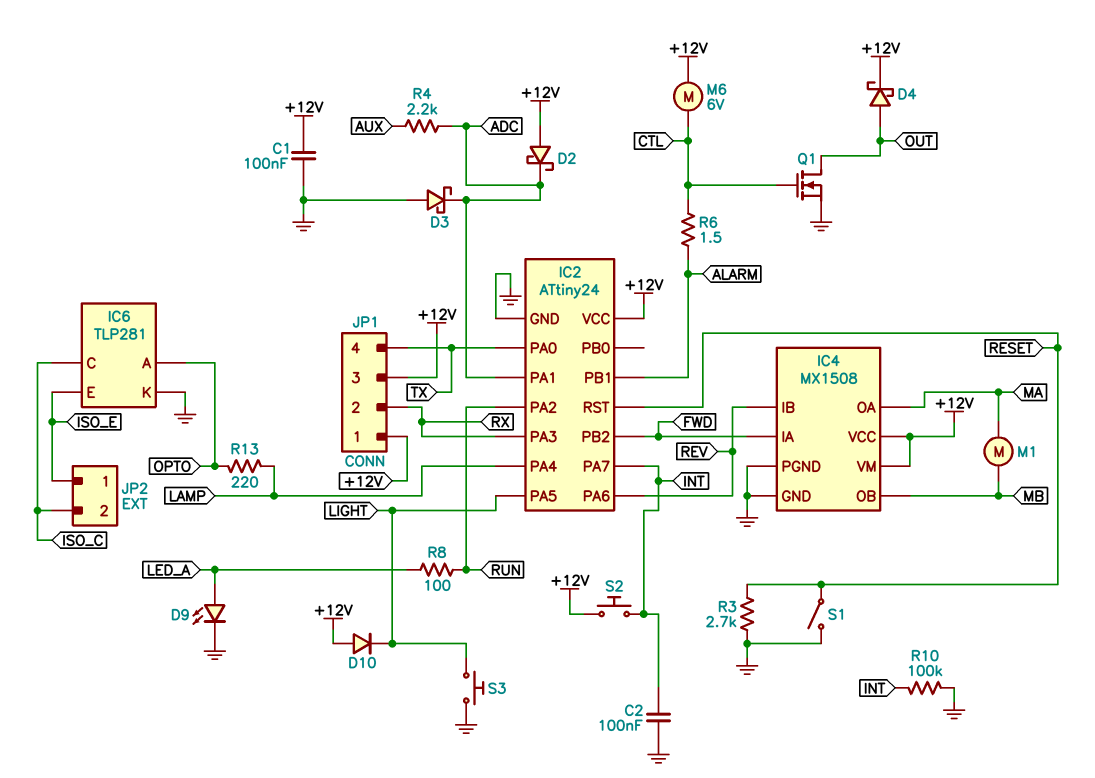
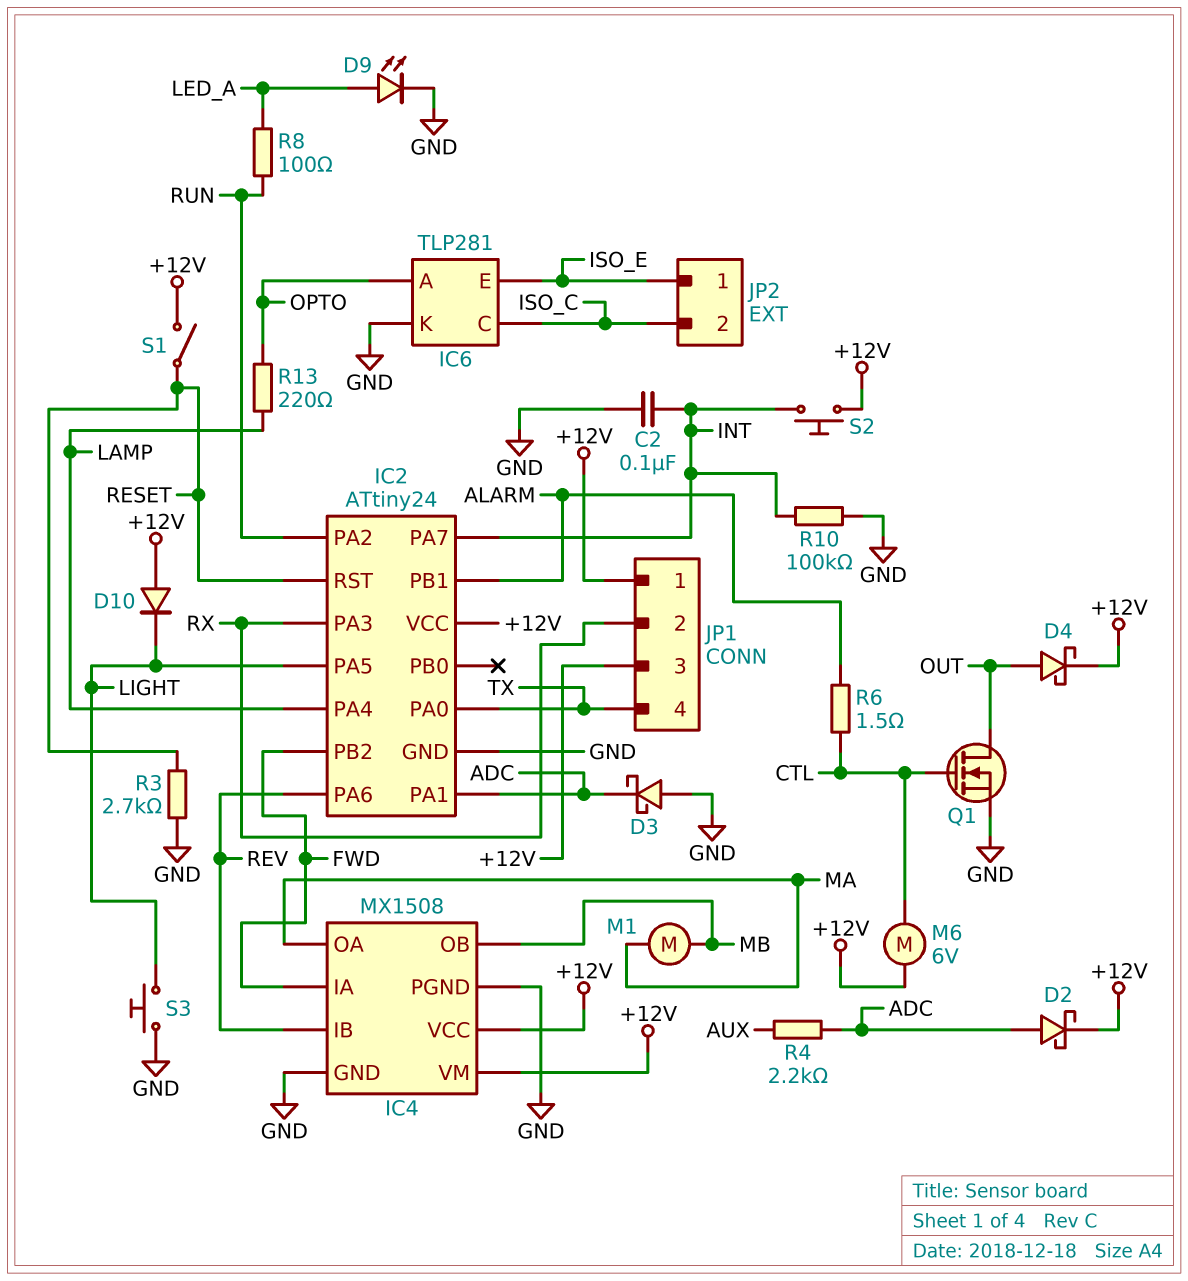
C1: 100nF (+12V, GND) -> none
D2: schottky (A +12V, K ADC) -> schottky (A ADC, K +12V)
S1: switch (GND, RESET) -> switch (+12V, RESET)

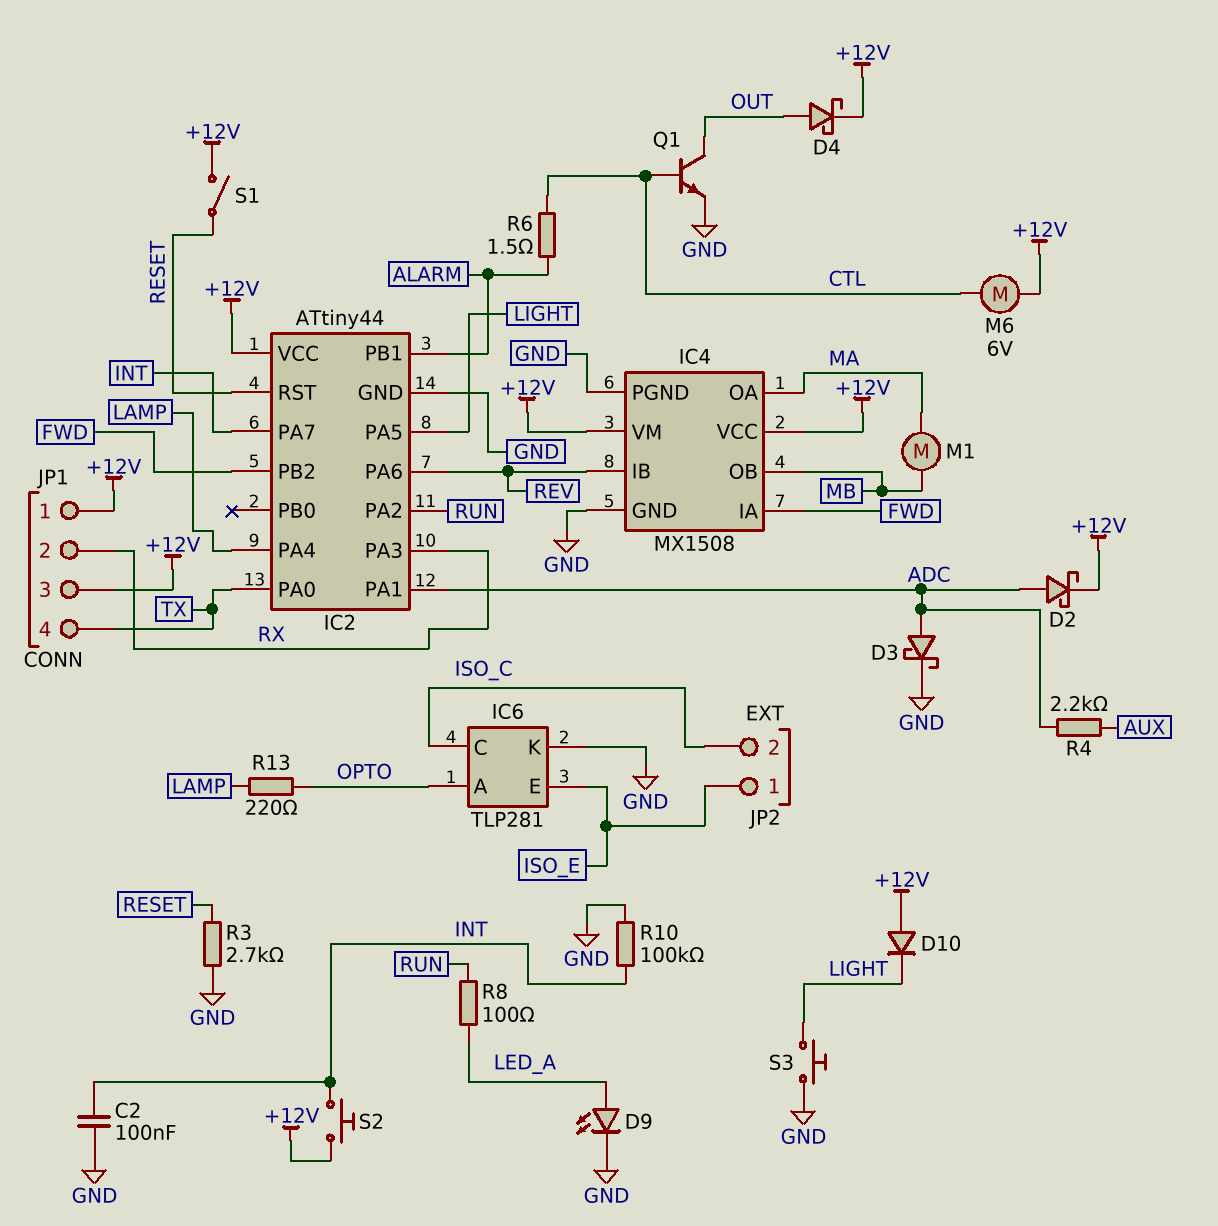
D3: schottky (A GND, K ADC) -> schottky (A ADC, K GND)
IC2: ATtiny24 -> ATtiny44
Q1: NMOS (G CTL, D OUT, S GND) -> NPN (B CTL, C OUT, E GND)

